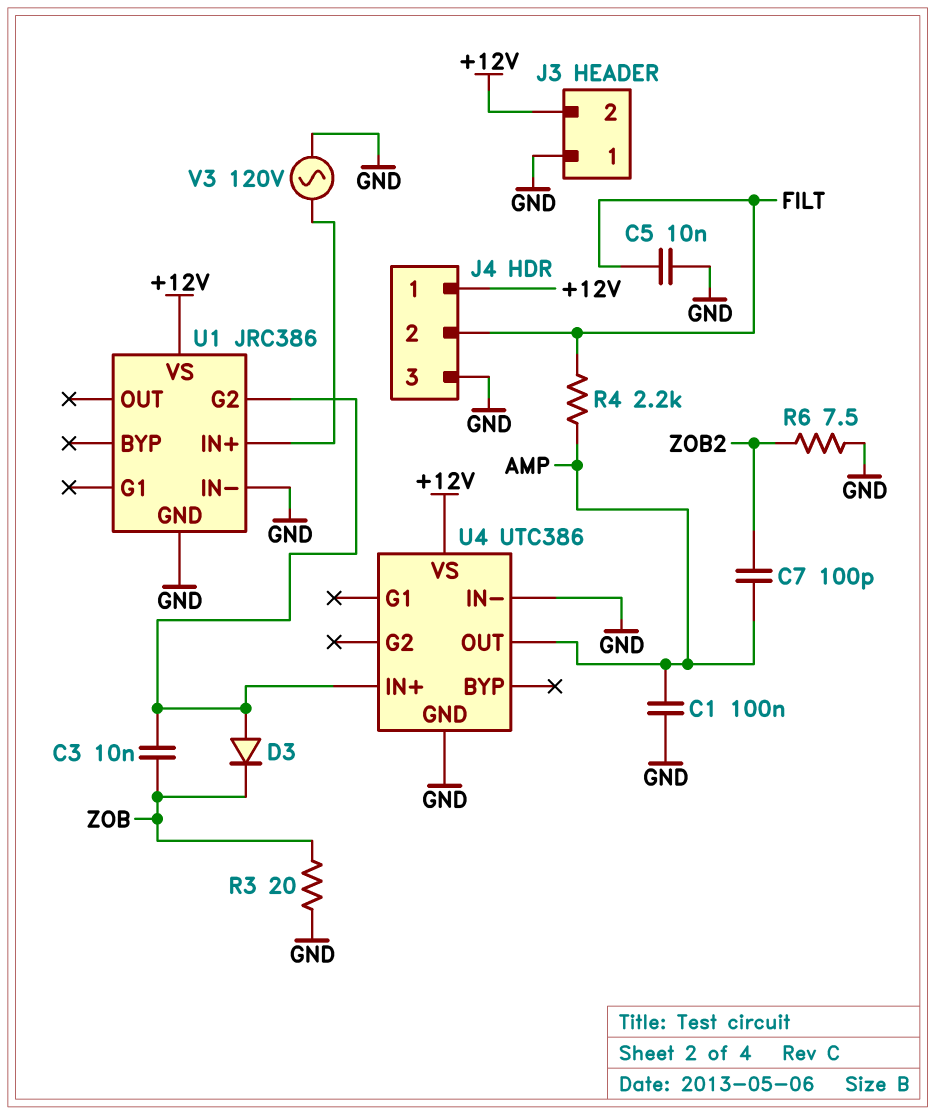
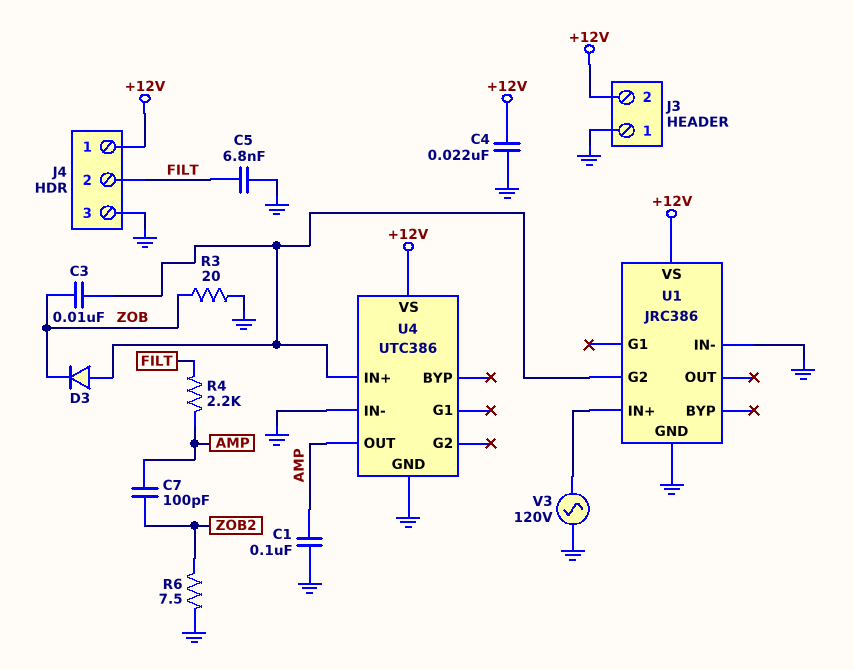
C4: none -> 22nF (+12V, GND)
C5: 10nF (FILT, GND) -> 6.8nF (FILT, GND)

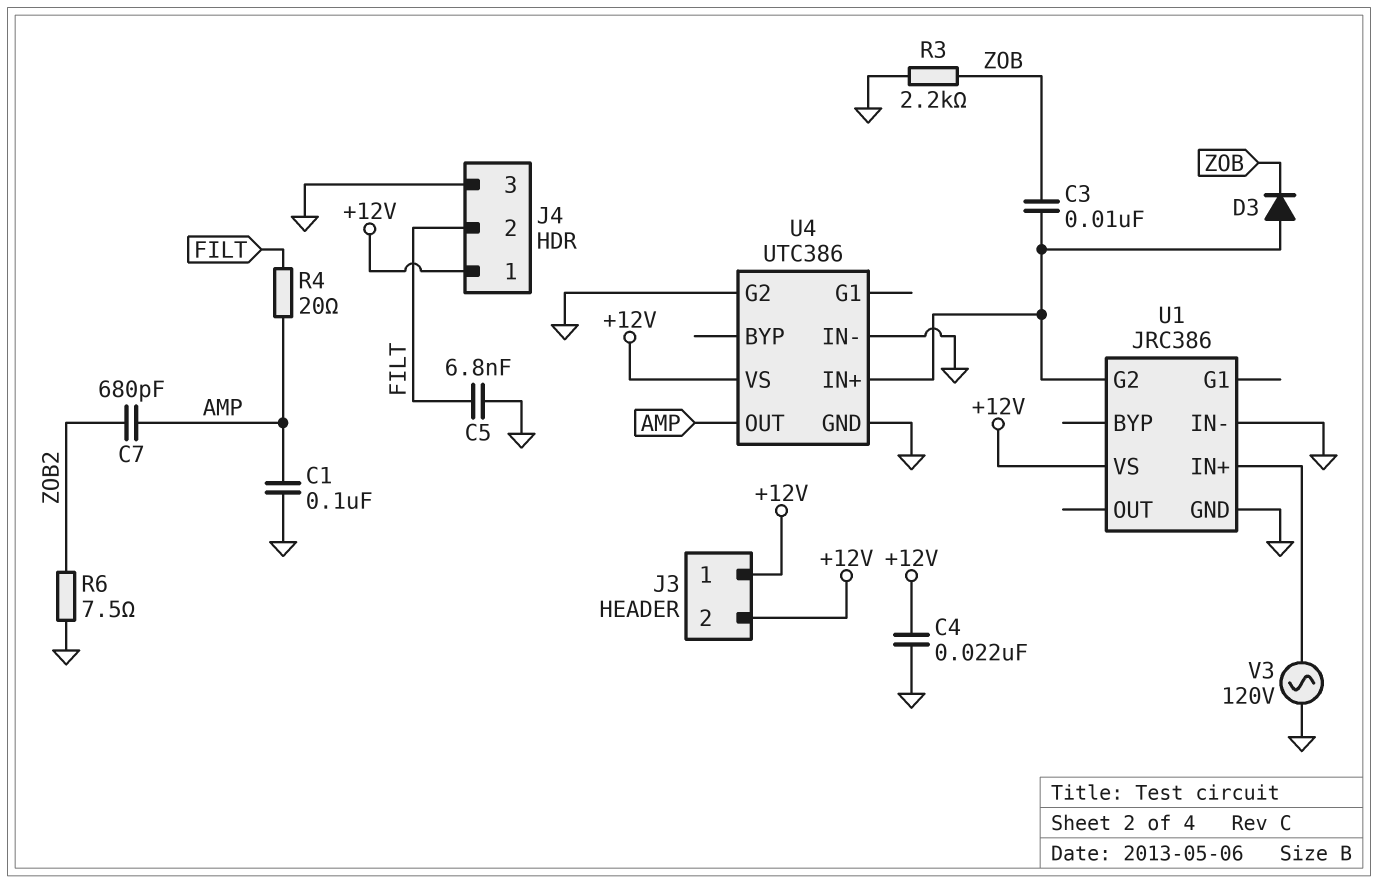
C7: 100pF (AMP, ZOB2) -> 680pF (AMP, ZOB2)
J3 pin 1: GND -> +12V
R3: 20 (GND, ZOB) -> 2.2k (GND, ZOB)
R4: 2.2k (AMP, FILT) -> 20 (AMP, FILT)
U4 pin G2: none -> GND

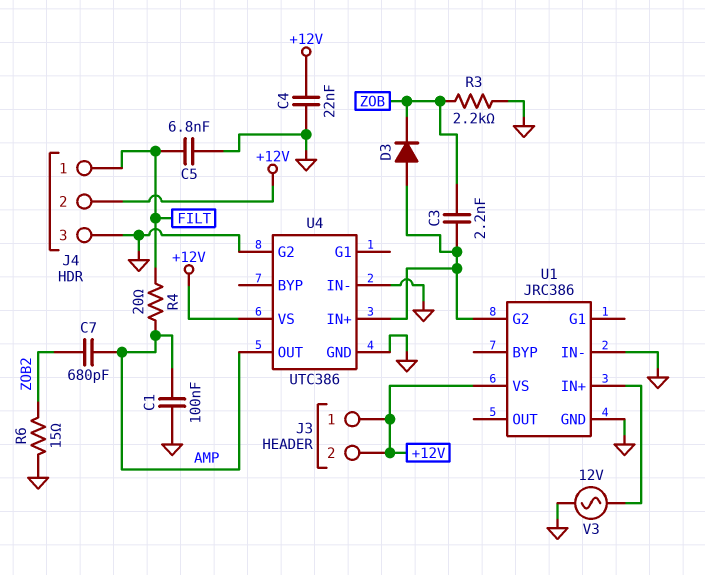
C3: 10nF (U1/G2, ZOB) -> 2.2nF (U1/G2, ZOB)
J4 pin 1: +12V -> FILT
J4 pin 2: FILT -> +12V
R6: 7.5 (GND, ZOB2) -> 15 (GND, ZOB2)
V3: AC 120V (GND, U1/IN+) -> AC 12V (GND, U1/IN+)

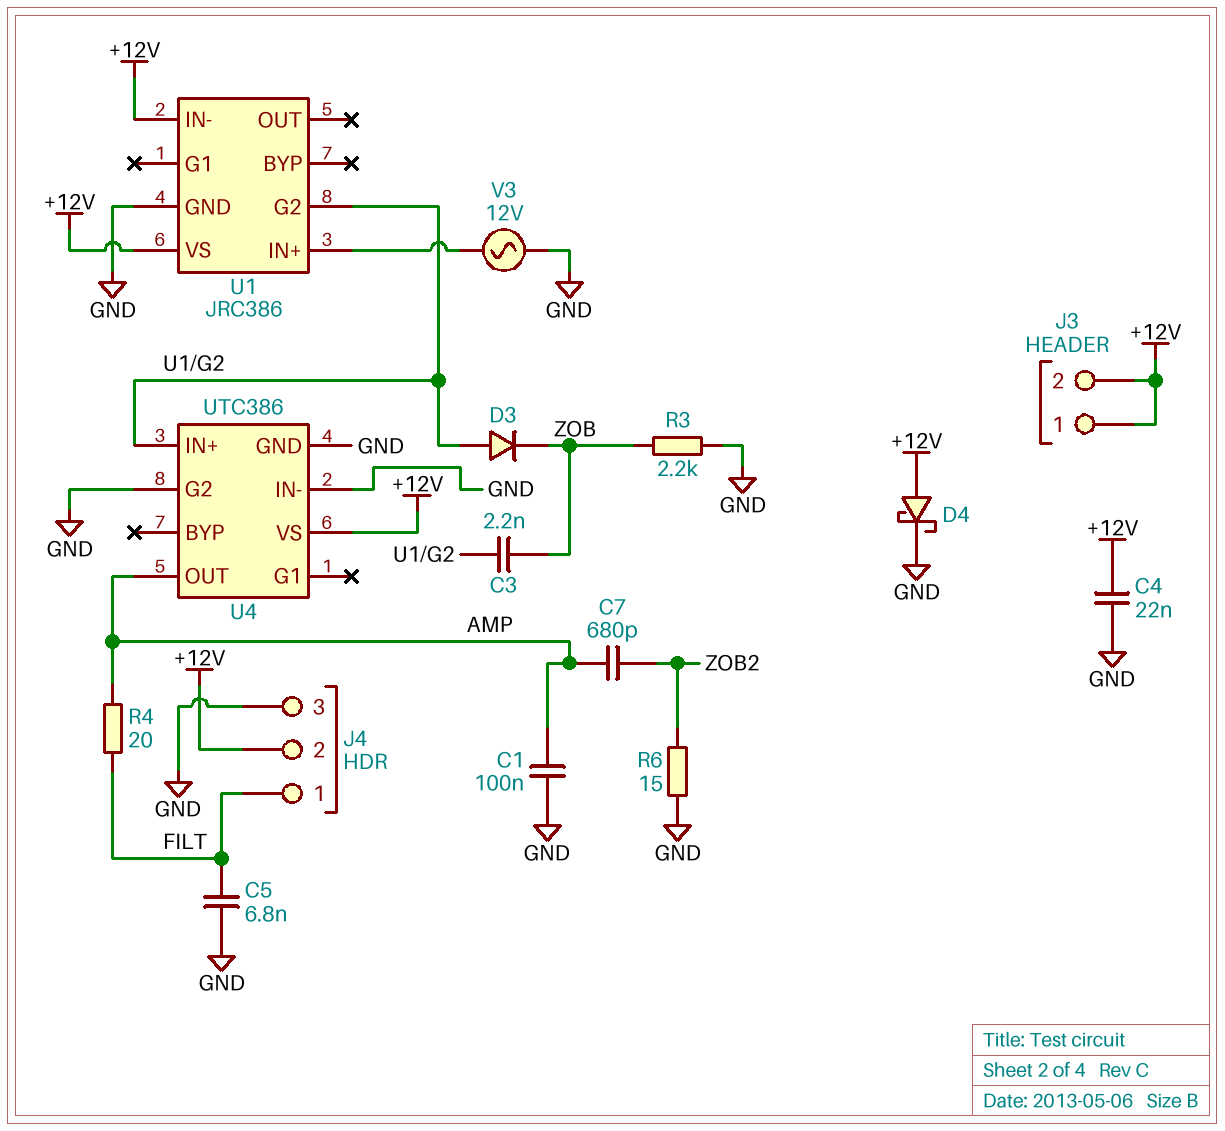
D4: none -> schottky (A +12V, K GND)
U1 pin IN-: GND -> +12V

